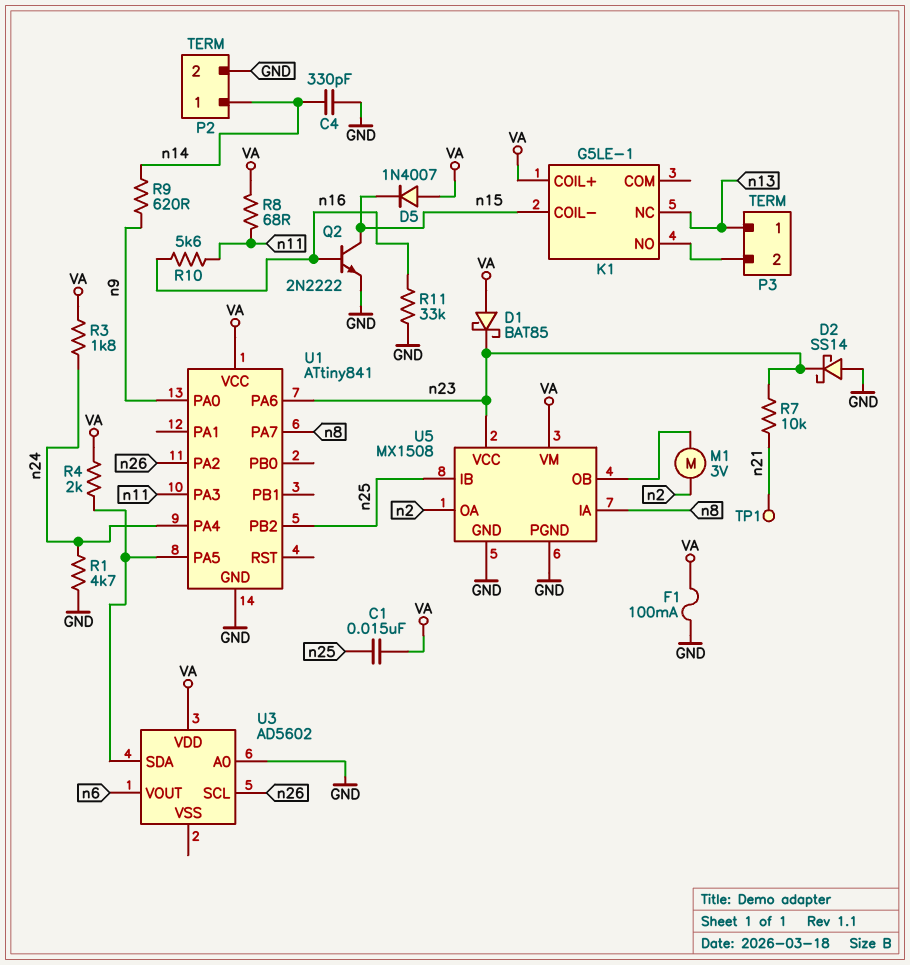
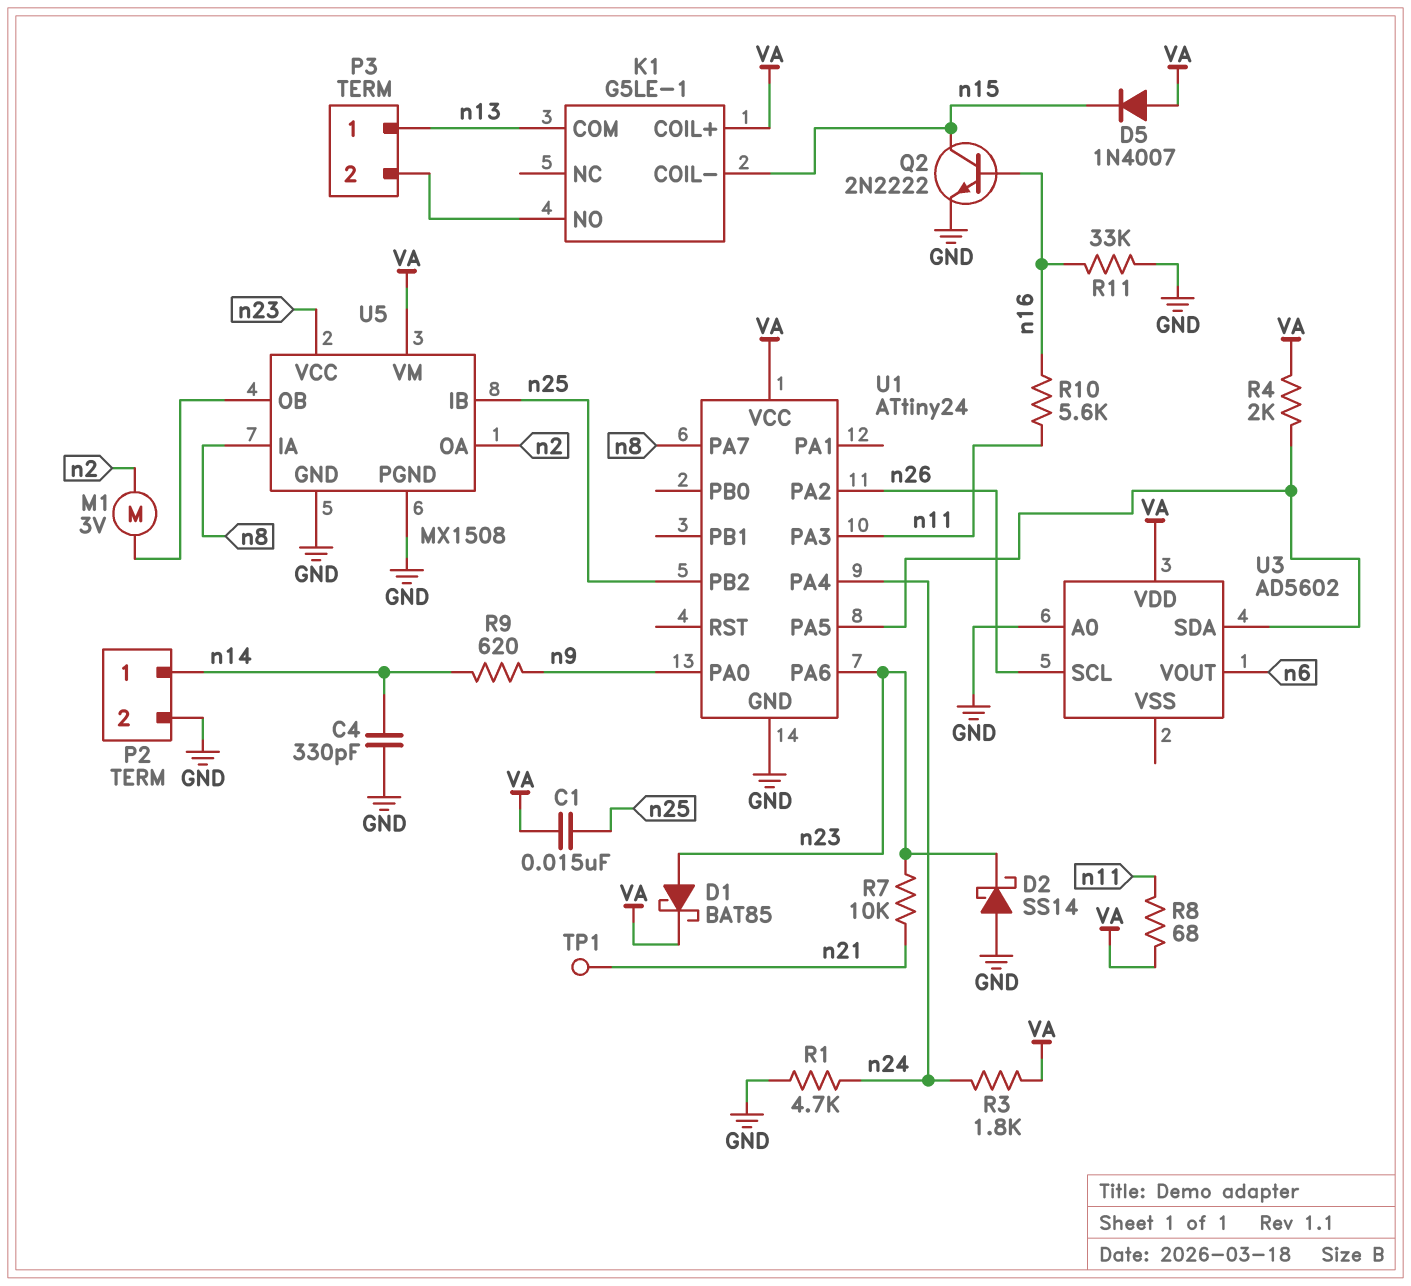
D1: schottky BAT85 (A VA, K n23) -> schottky BAT85 (A n23, K VA)
F1: 100mA (GND, VA) -> none
K1 pin COM: none -> n13
K1 pin NC: n13 -> none
U1: ATtiny841 -> ATtiny24

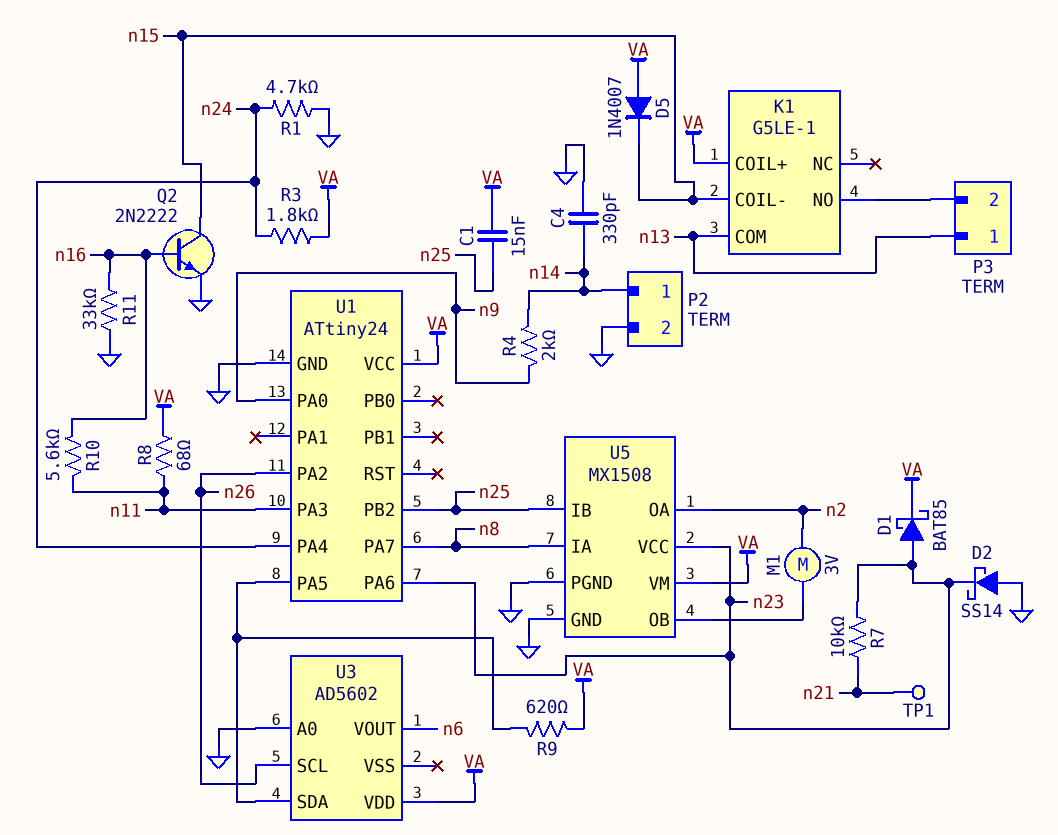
R4: 2k (U1/PA5, VA) -> 2k (n9, n14)
R9: 620 (n9, n14) -> 620 (U1/PA5, VA)

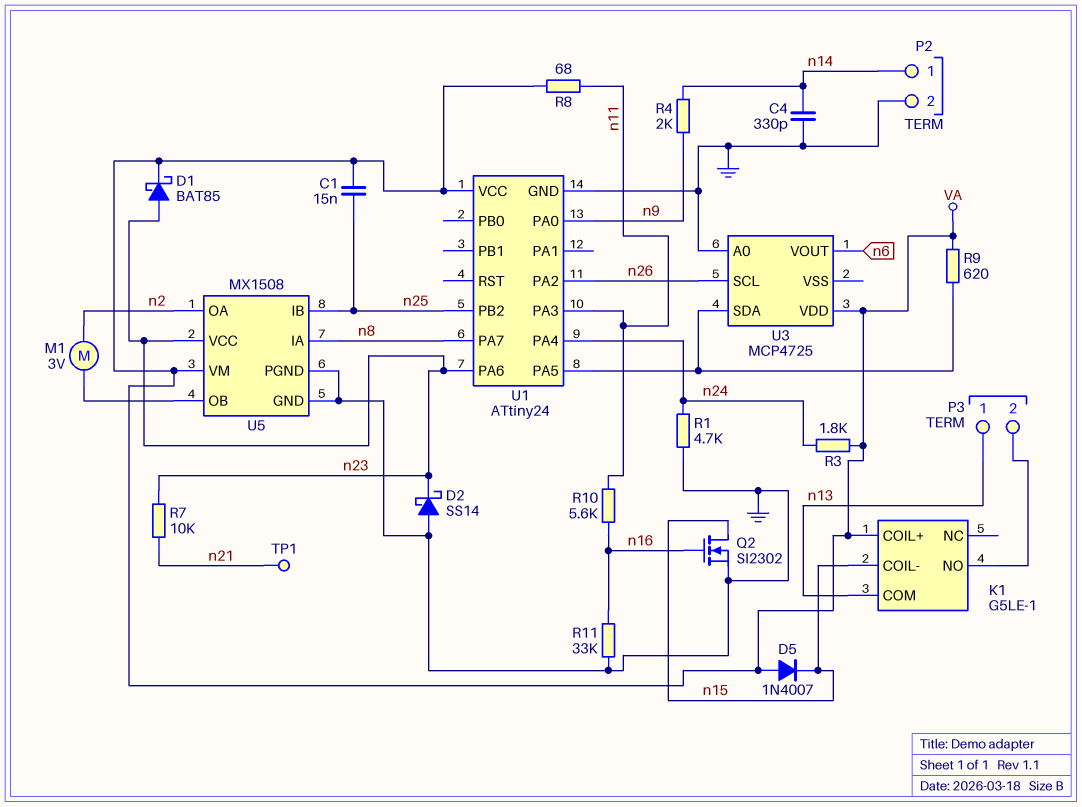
Q2: NPN 2N2222 (B n16, C n15, E GND) -> NMOS SI2302 (G n16, D n15, S GND)
U3: AD5602 -> MCP4725

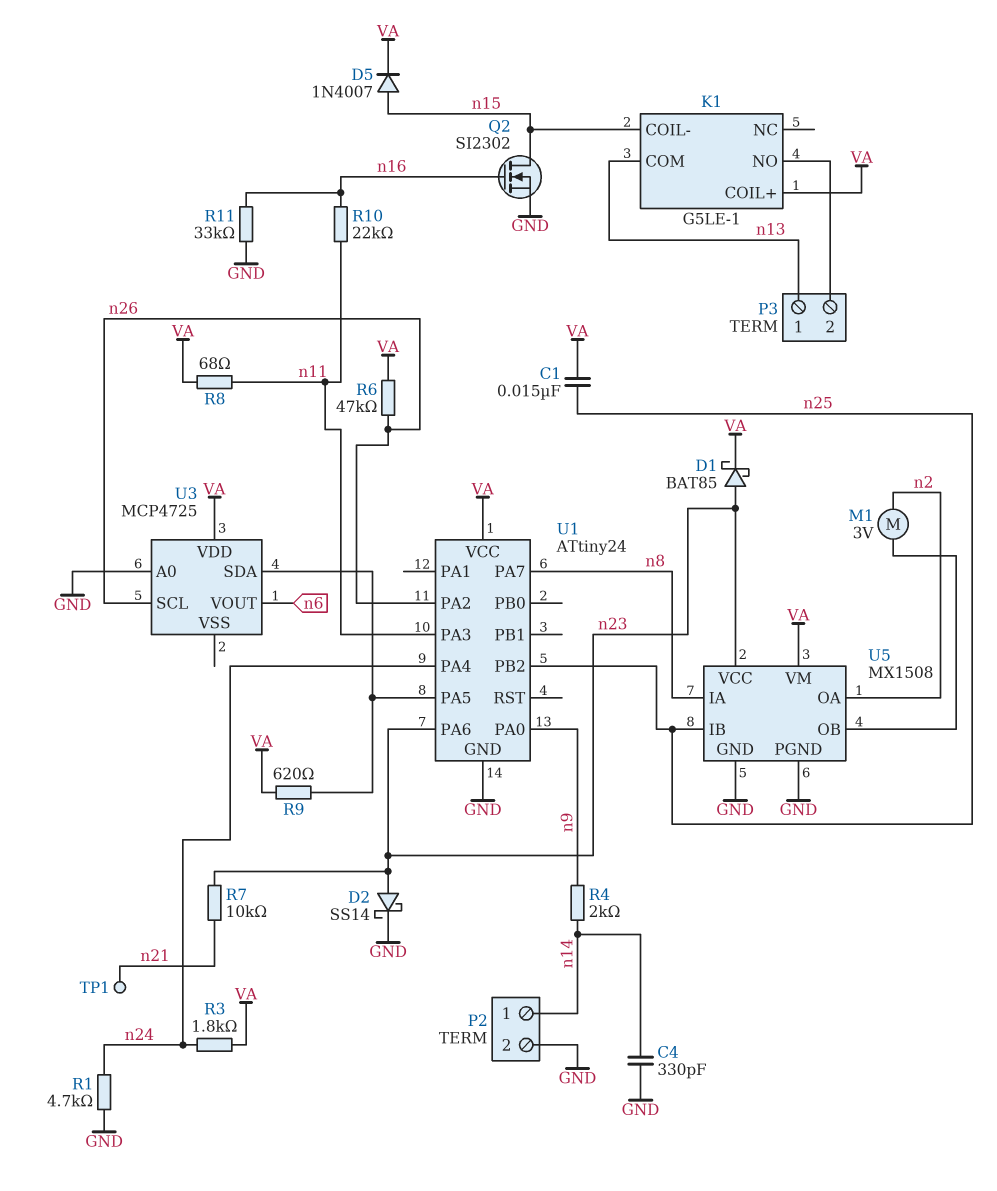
D2: schottky SS14 (A GND, K n23) -> schottky SS14 (A n23, K GND)
D5: diode 1N4007 (A VA, K n15) -> diode 1N4007 (A n15, K VA)
R6: none -> 47k (VA, n26)
R10: 5.6k (n11, n16) -> 22k (n11, n16)

